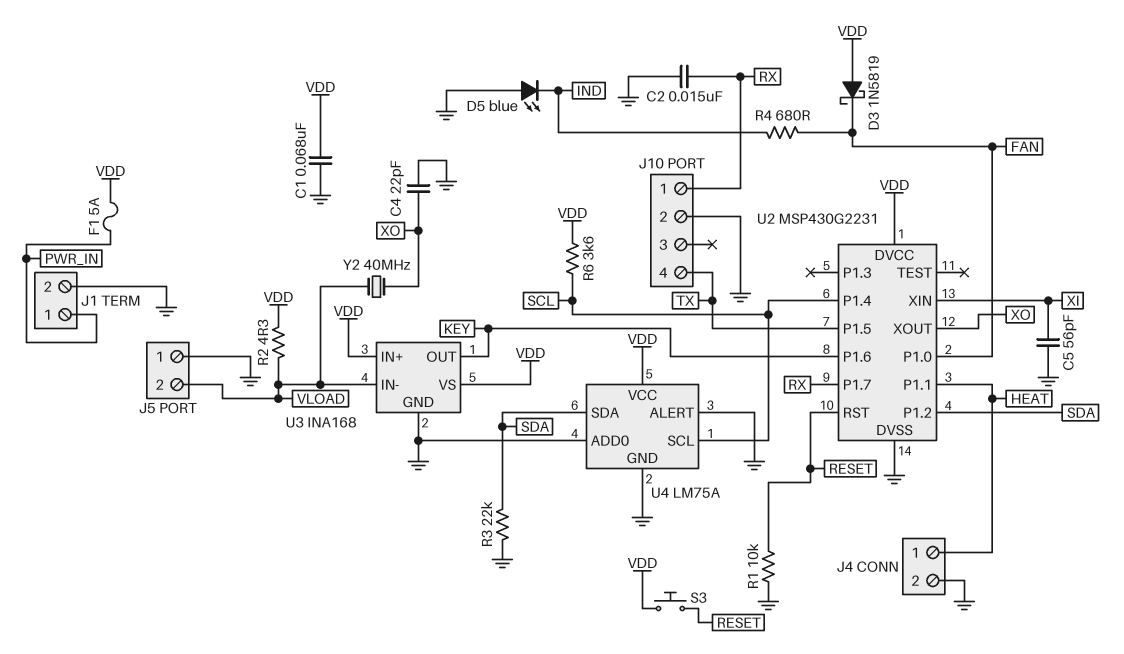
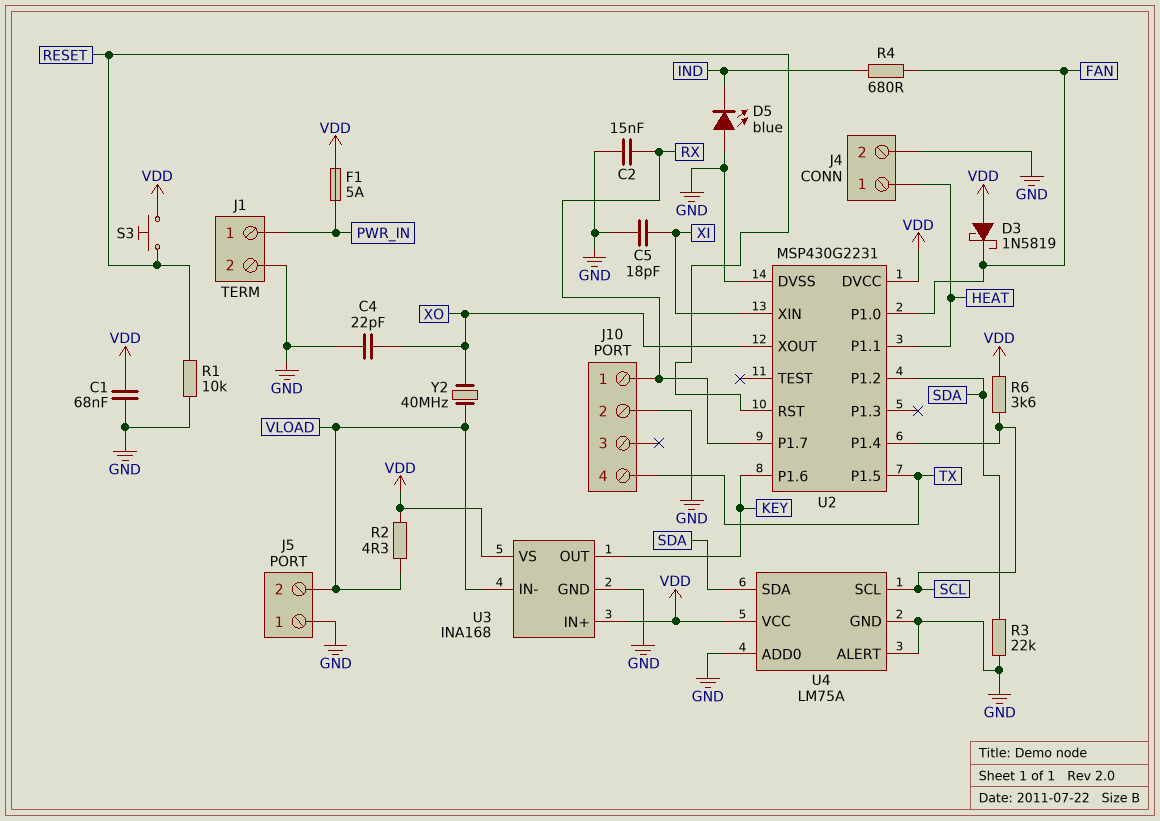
C5: 56pF (GND, XI) -> 18pF (GND, XI)

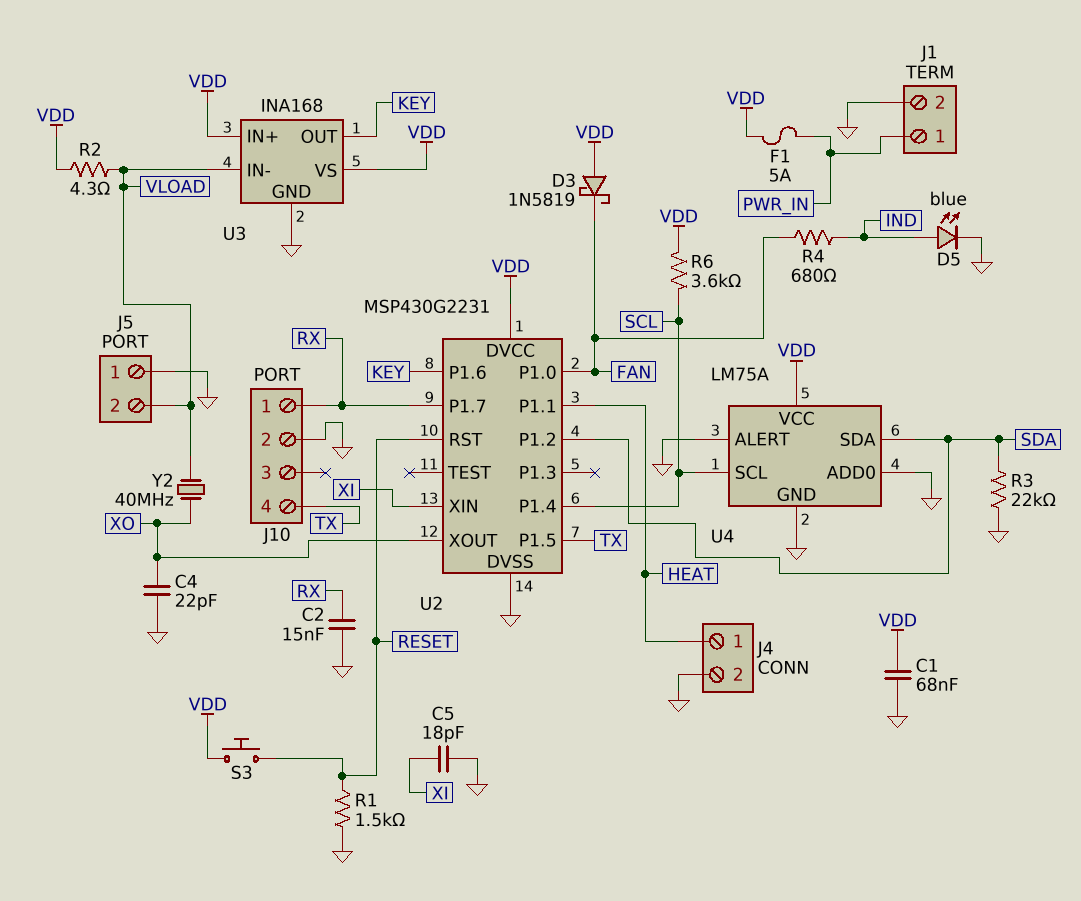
D5: LED blue (A GND, K IND) -> LED blue (A IND, K GND)
R1: 10k (GND, RESET) -> 1.5k (GND, RESET)

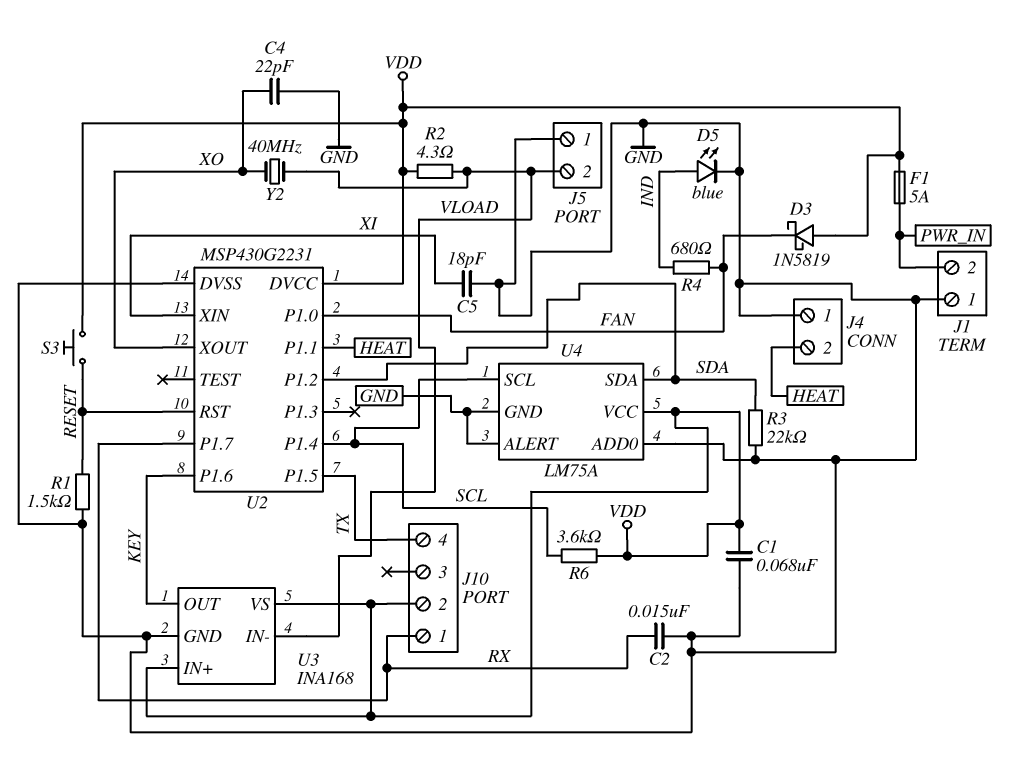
J1 pin 1: PWR_IN -> GND
J1 pin 2: GND -> PWR_IN
J4 pin 1: HEAT -> GND
J4 pin 2: GND -> HEAT
J10 pin 2: GND -> VDD

